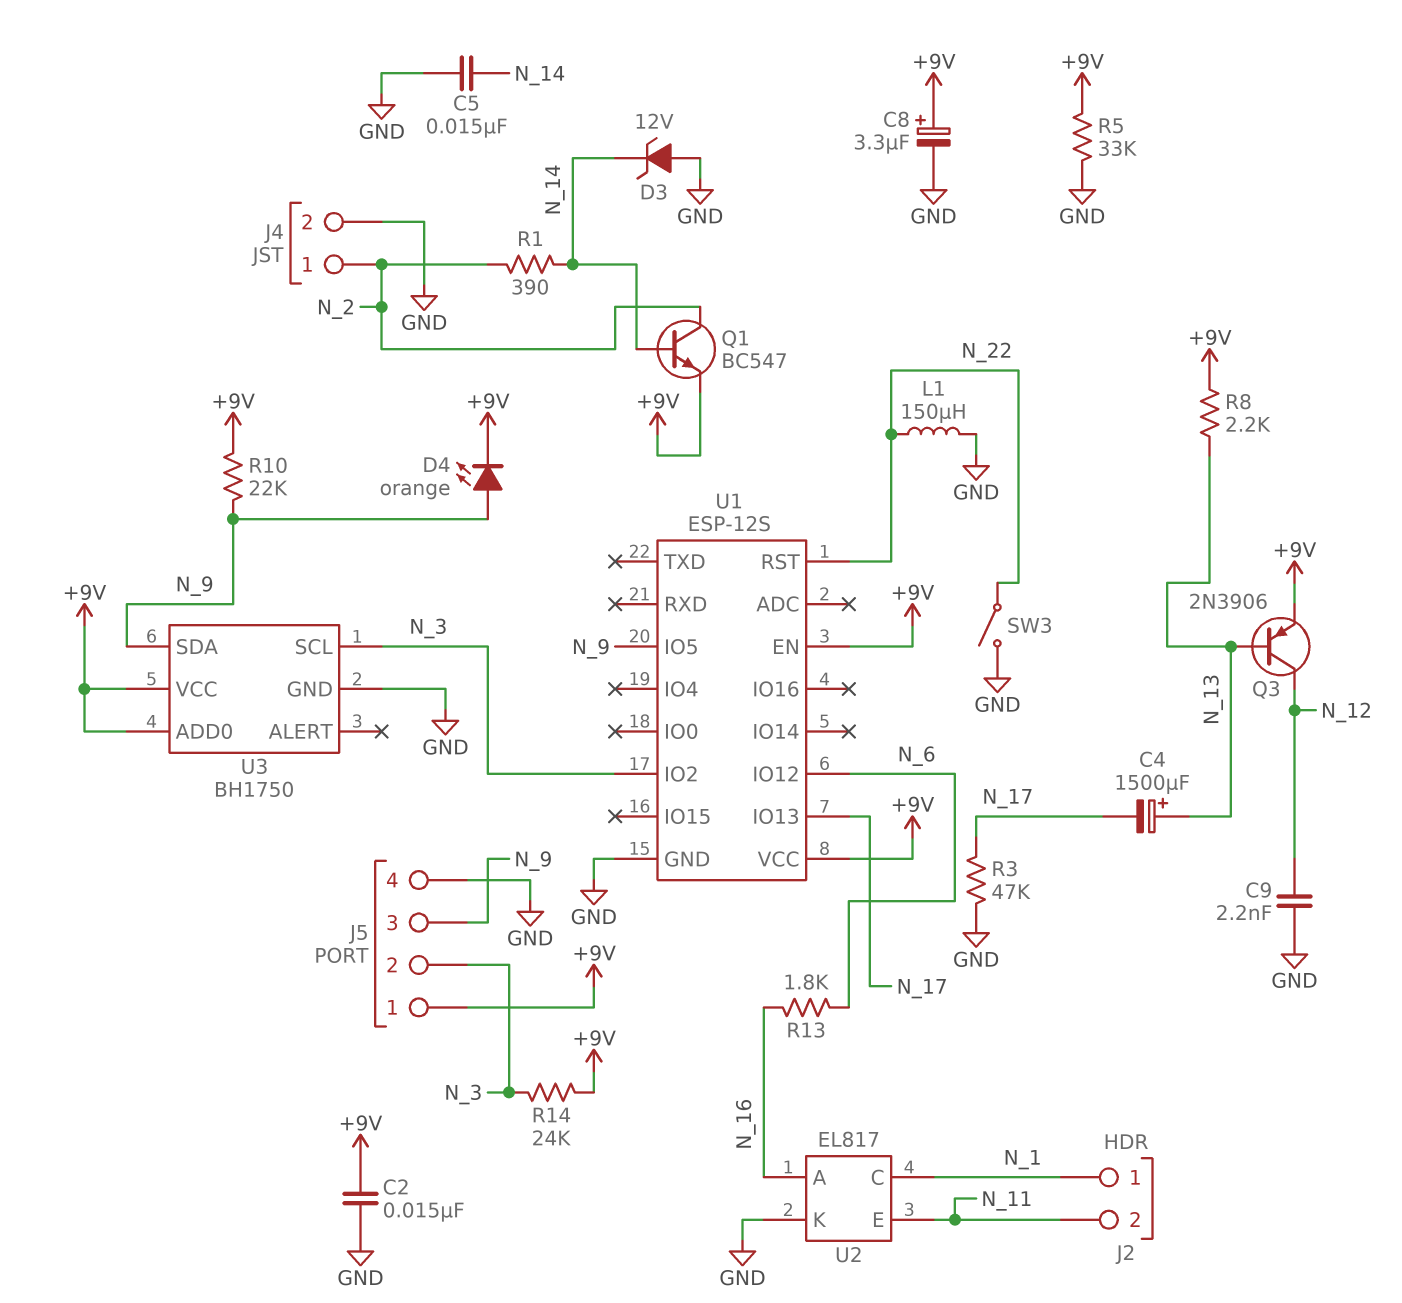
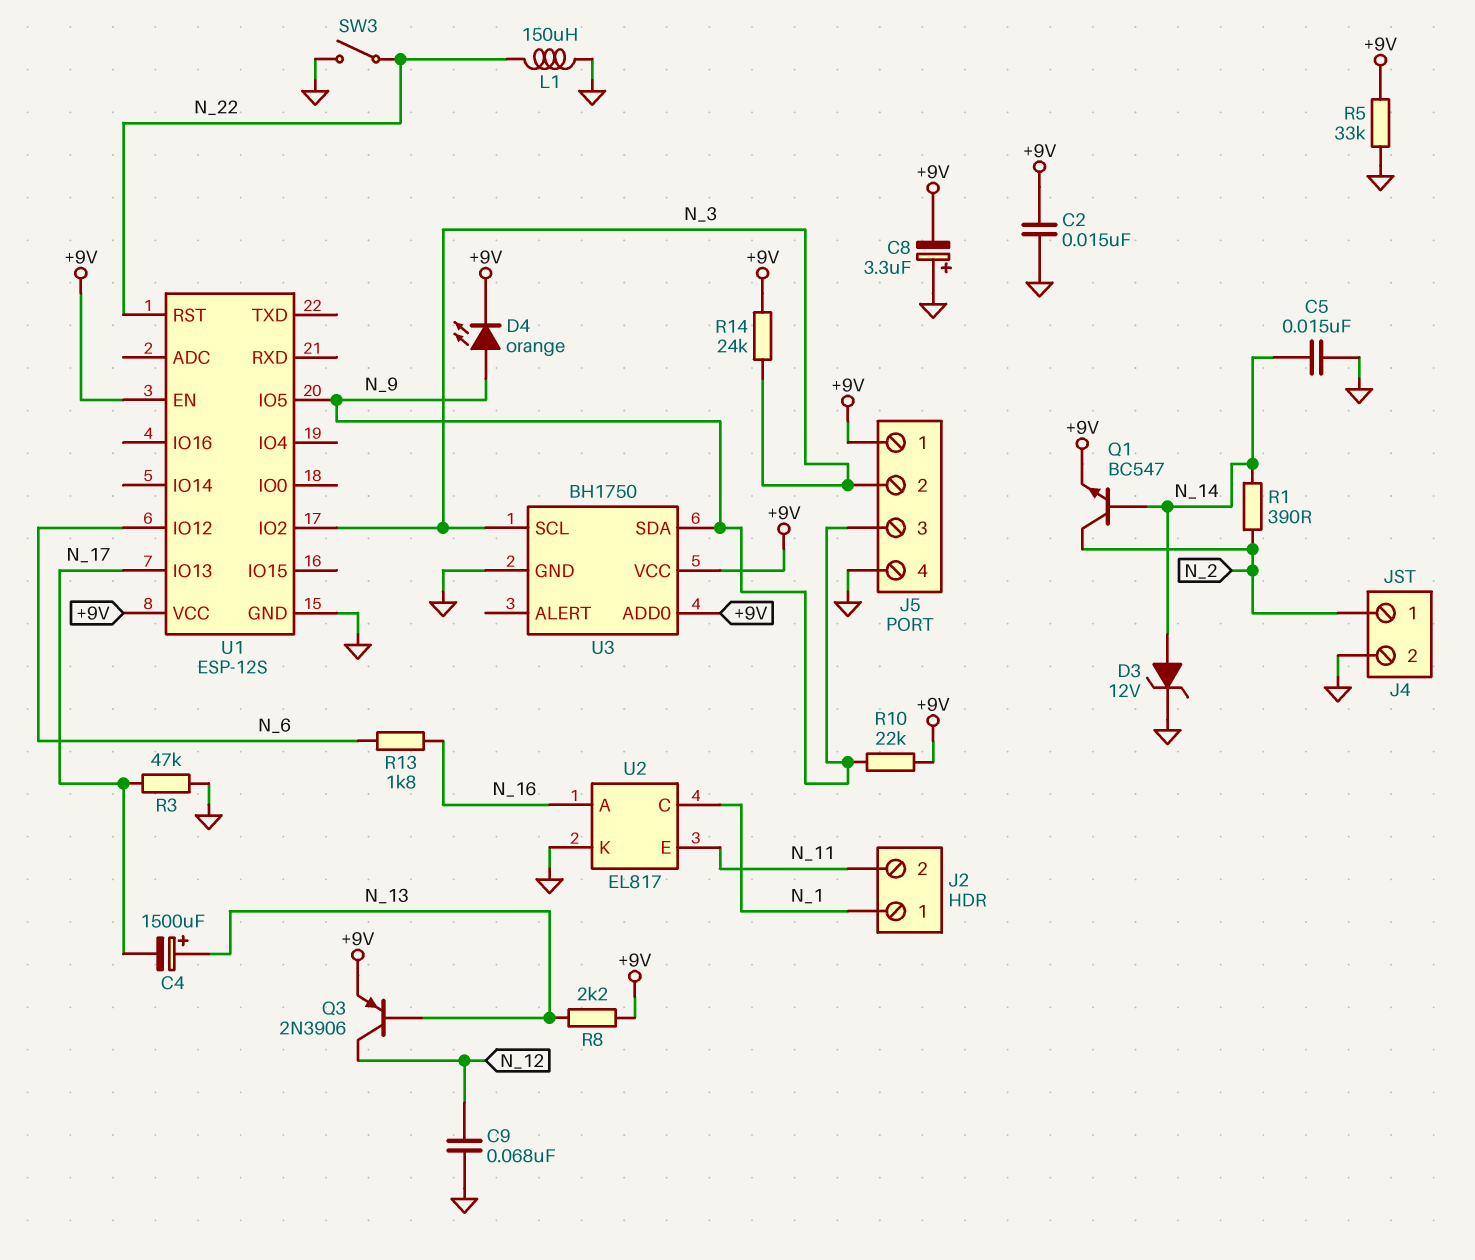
C8: 3.3uF (plus +9V, minus GND) -> 3.3uF (plus GND, minus +9V)
C9: 2.2nF (GND, N_12) -> 68nF (GND, N_12)
D3: zener 12V (A GND, K N_14) -> zener 12V (A N_14, K GND)

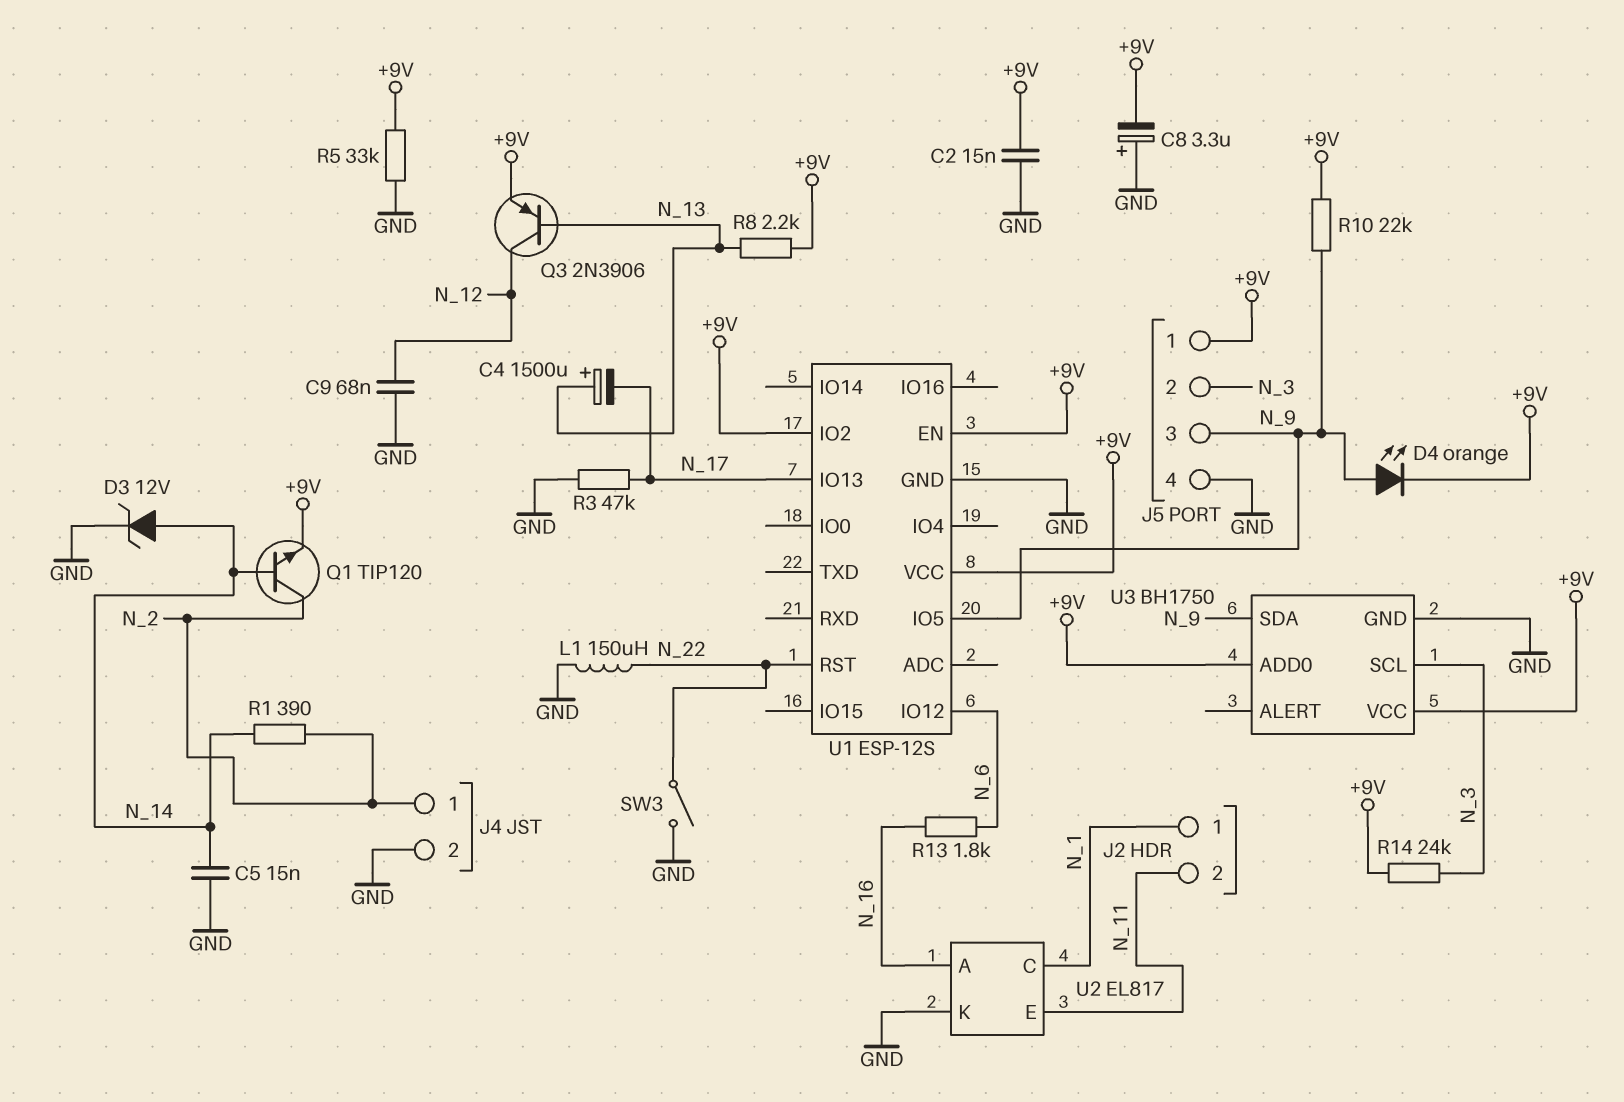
Q1: NPN BC547 (B N_14, C N_2, E +9V) -> NPN TIP120 (B N_14, C N_2, E +9V)
U1 pin IO2: N_3 -> +9V

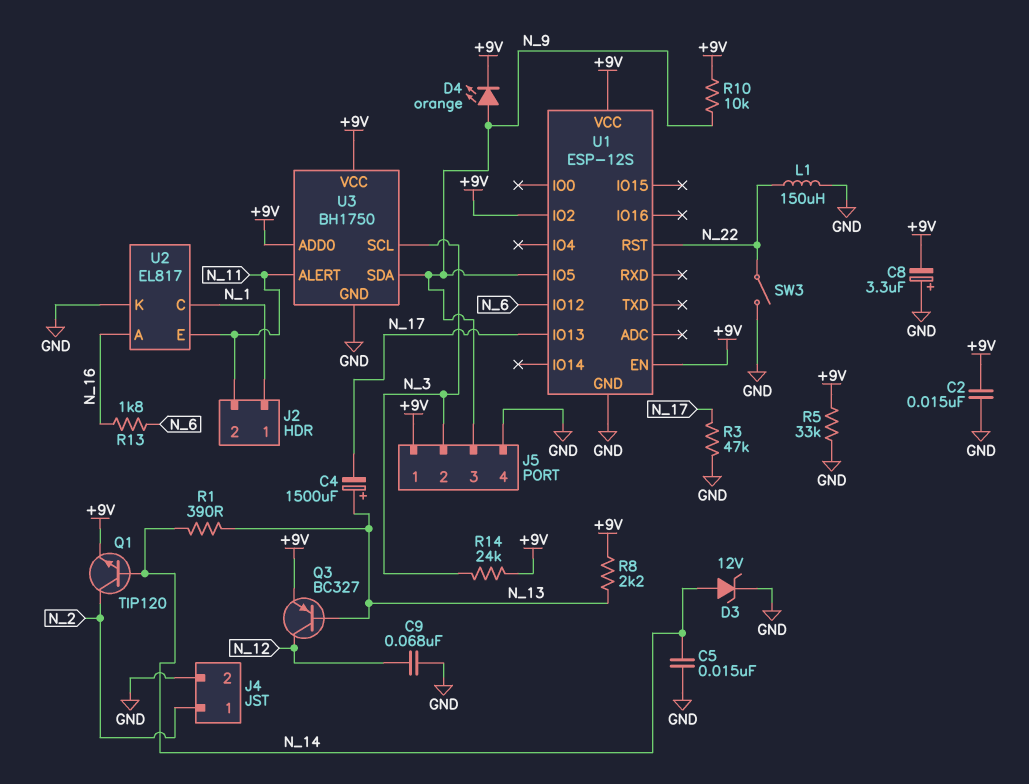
Q3: PNP 2N3906 (B N_13, C N_12, E +9V) -> PNP BC327 (B N_13, C N_12, E +9V)
R1: 390 (N_2, N_14) -> 390 (N_13, N_14)
R10: 22k (+9V, N_9) -> 10k (+9V, N_9)
U3 pin ALERT: none -> N_11

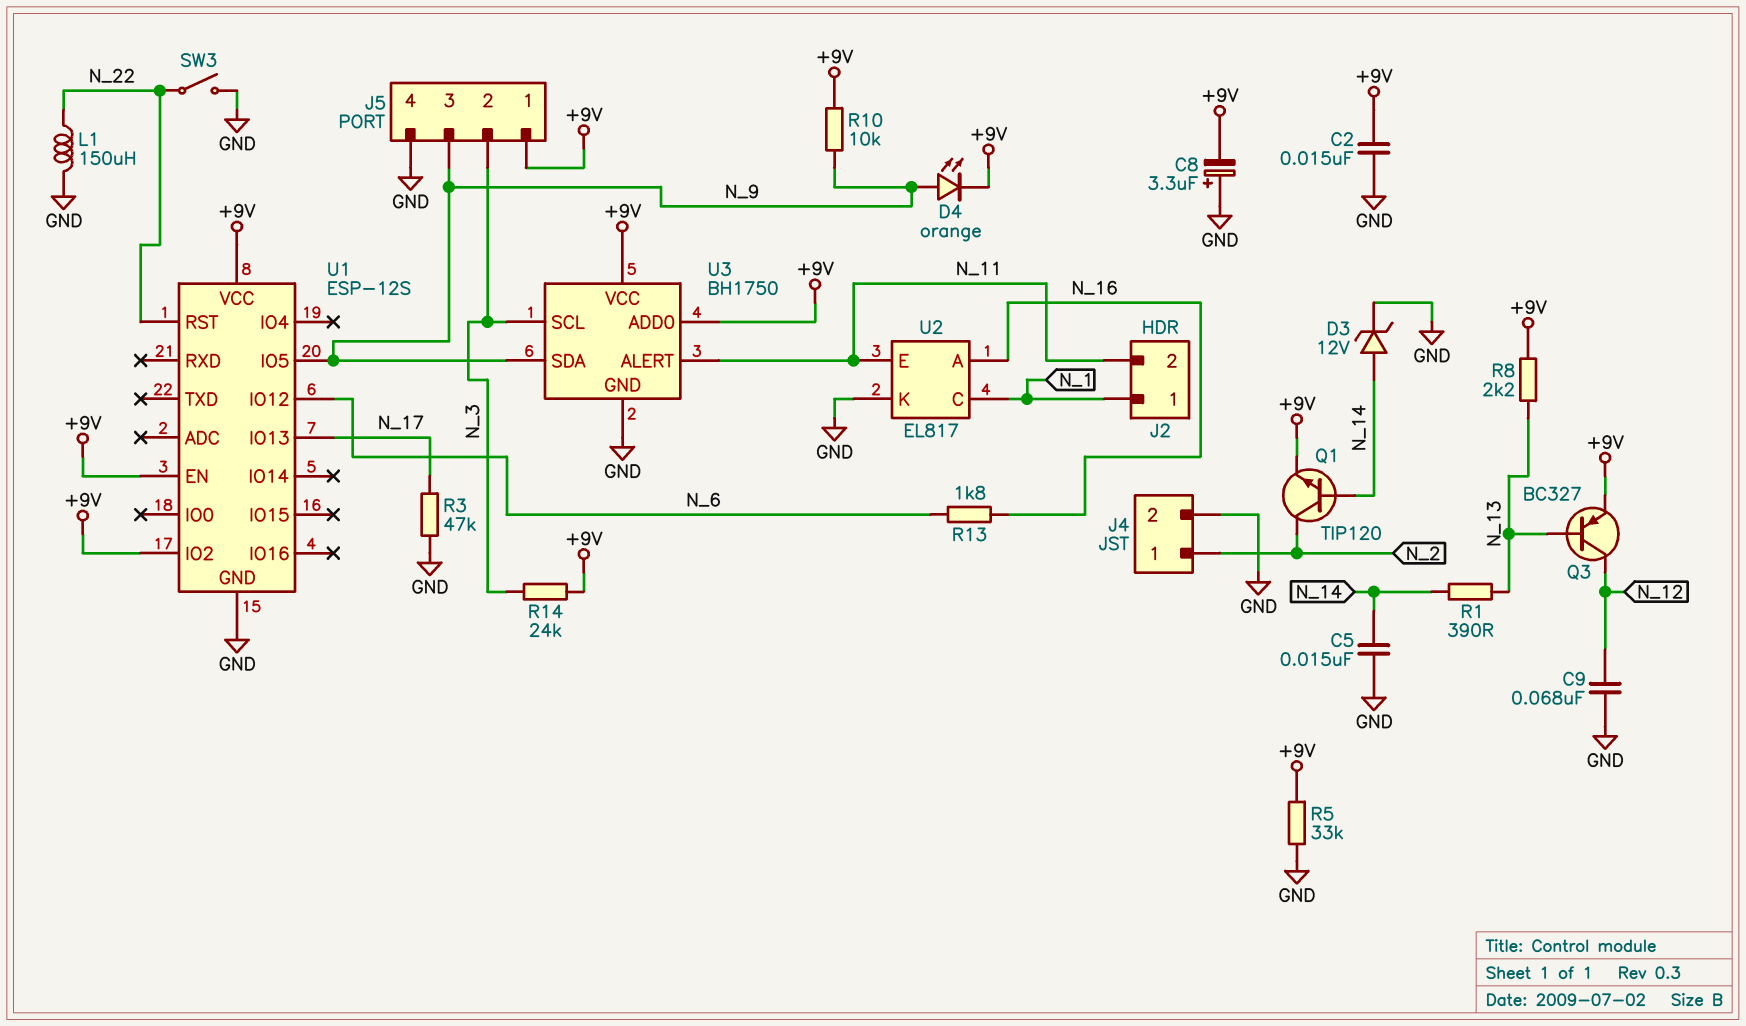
C4: 1500uF (plus N_13, minus N_17) -> none

